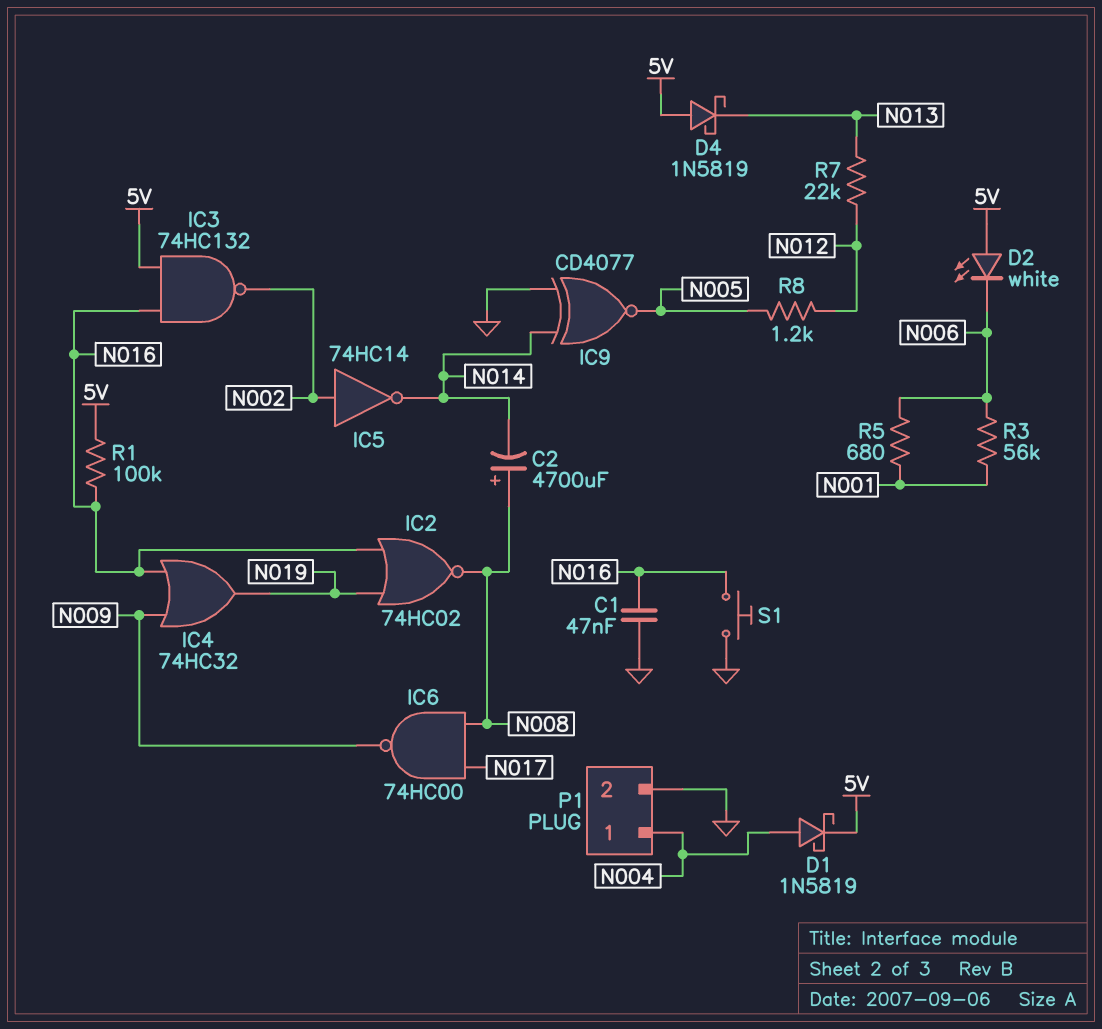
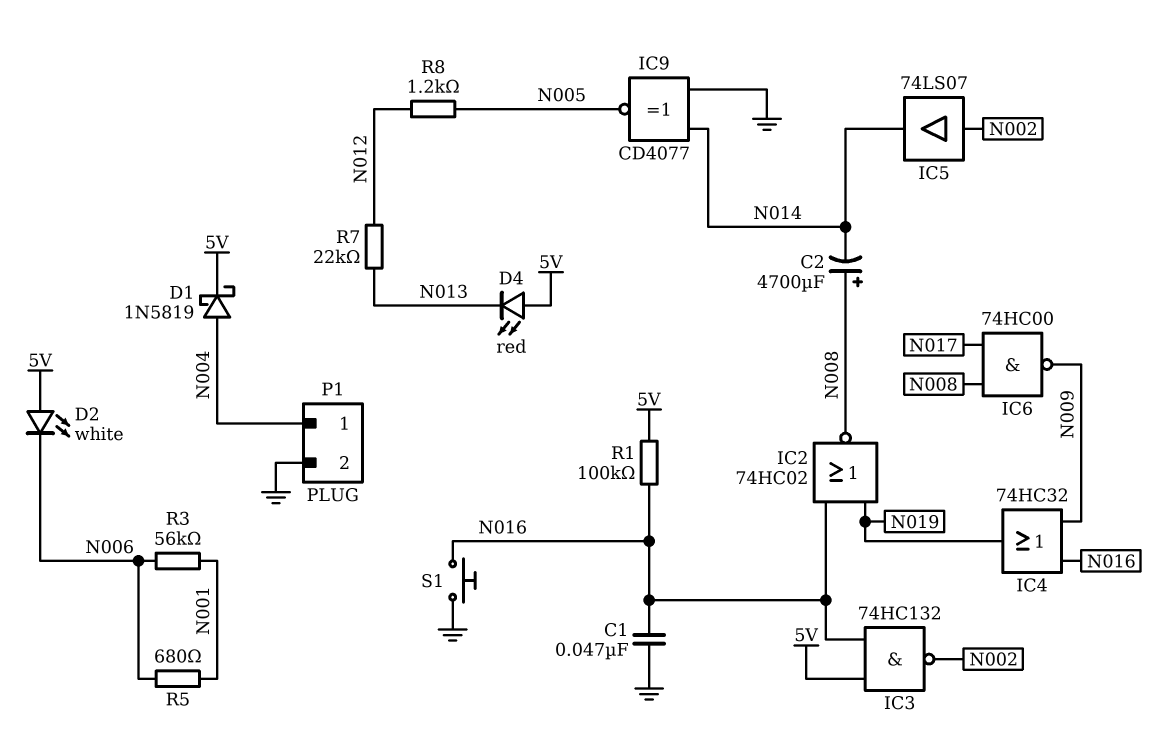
D4: schottky 1N5819 (A 5V, K N013) -> LED red (A 5V, K N013)
IC5: NOT 74HC14 (in N002, out N014) -> buffer 74LS07 (in N002, out N014)

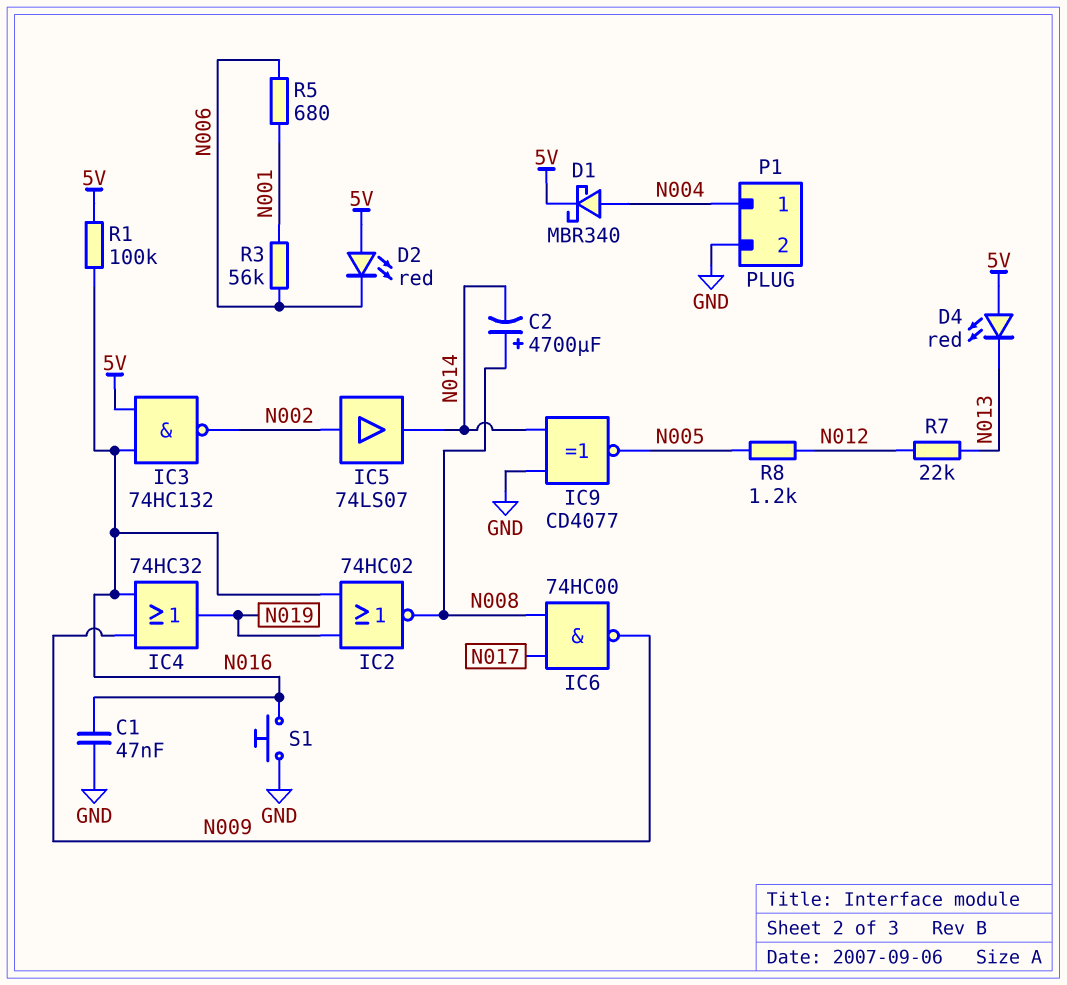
D1: schottky 1N5819 (A N004, K 5V) -> schottky MBR340 (A N004, K 5V)
D2: LED white (A 5V, K N006) -> LED red (A 5V, K N006)

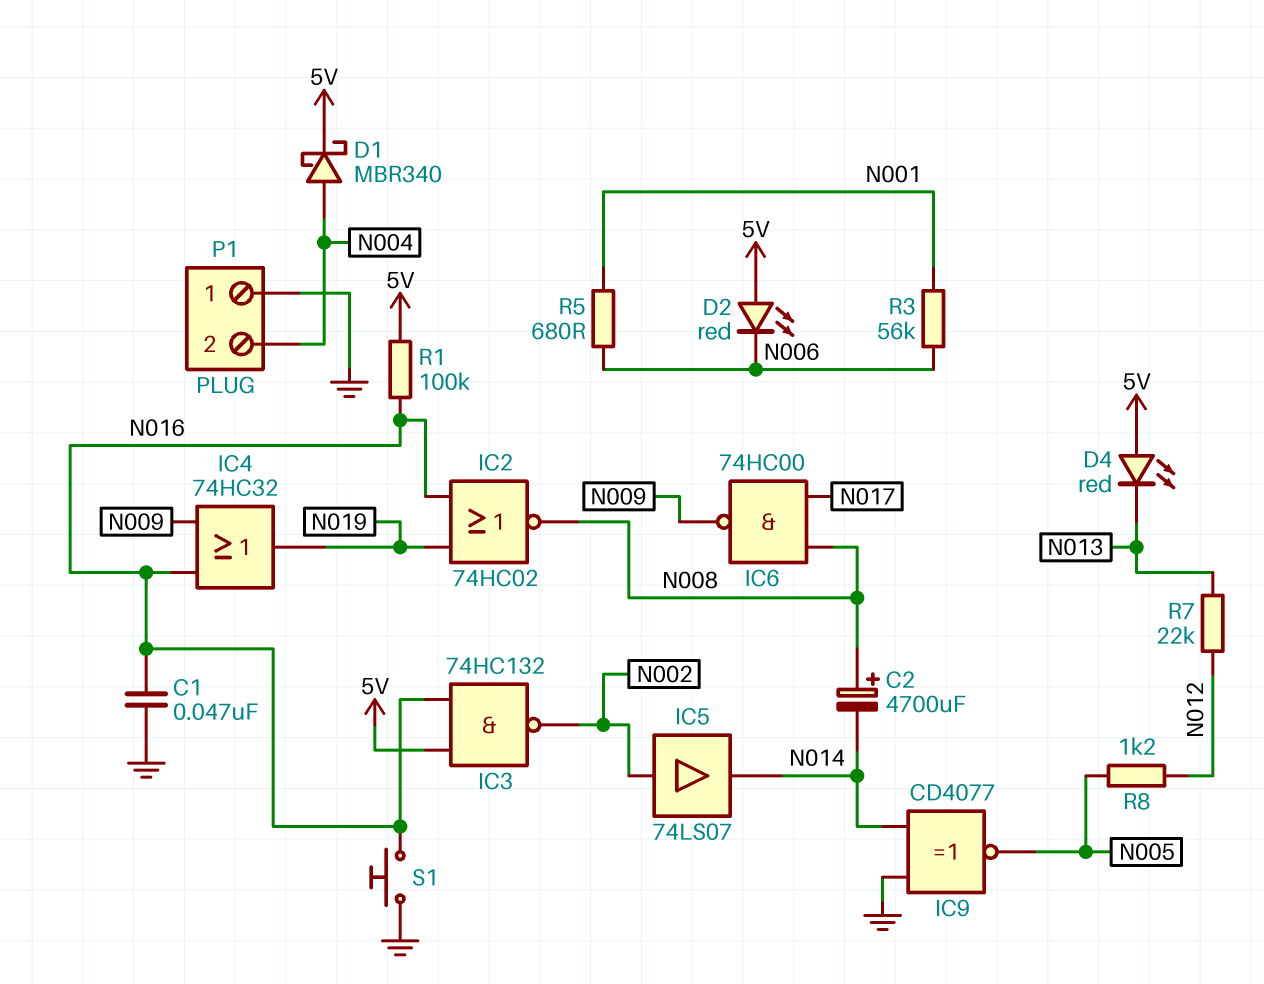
P1 pin 1: N004 -> GND
P1 pin 2: GND -> N004

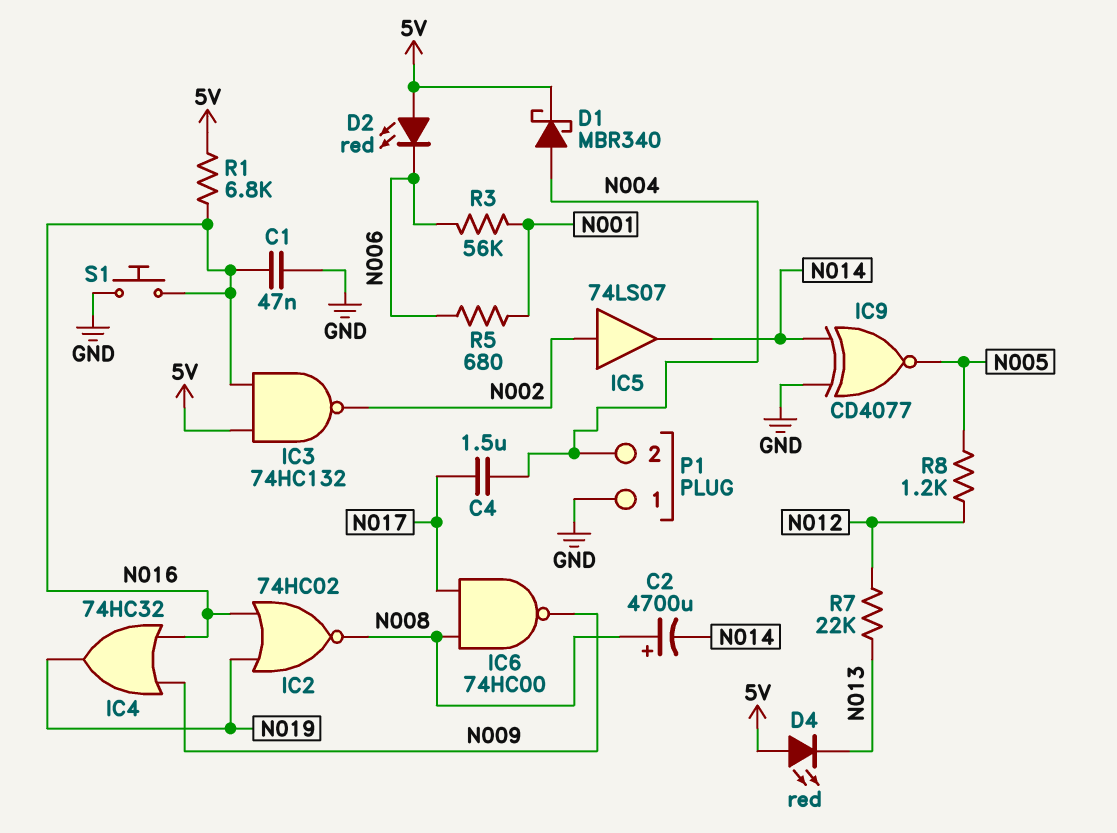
C4: none -> 1.5uF (N004, N017)
R1: 100k (5V, N016) -> 6.8k (5V, N016)

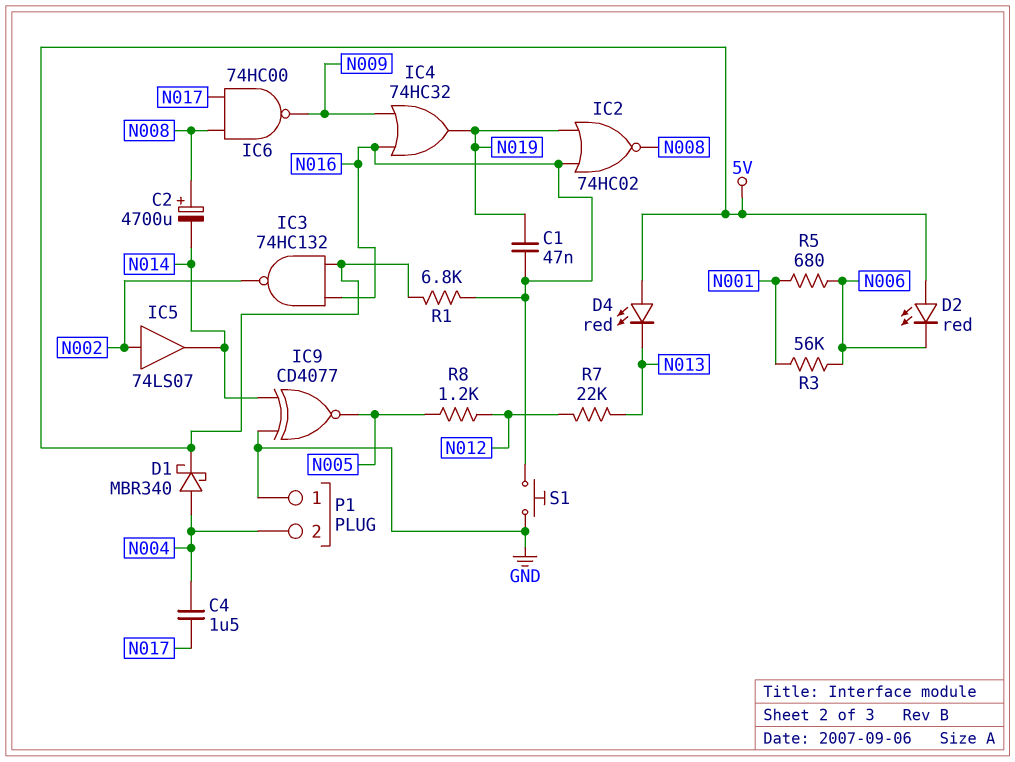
C1: 47nF (GND, N016) -> 47nF (N016, N019)

